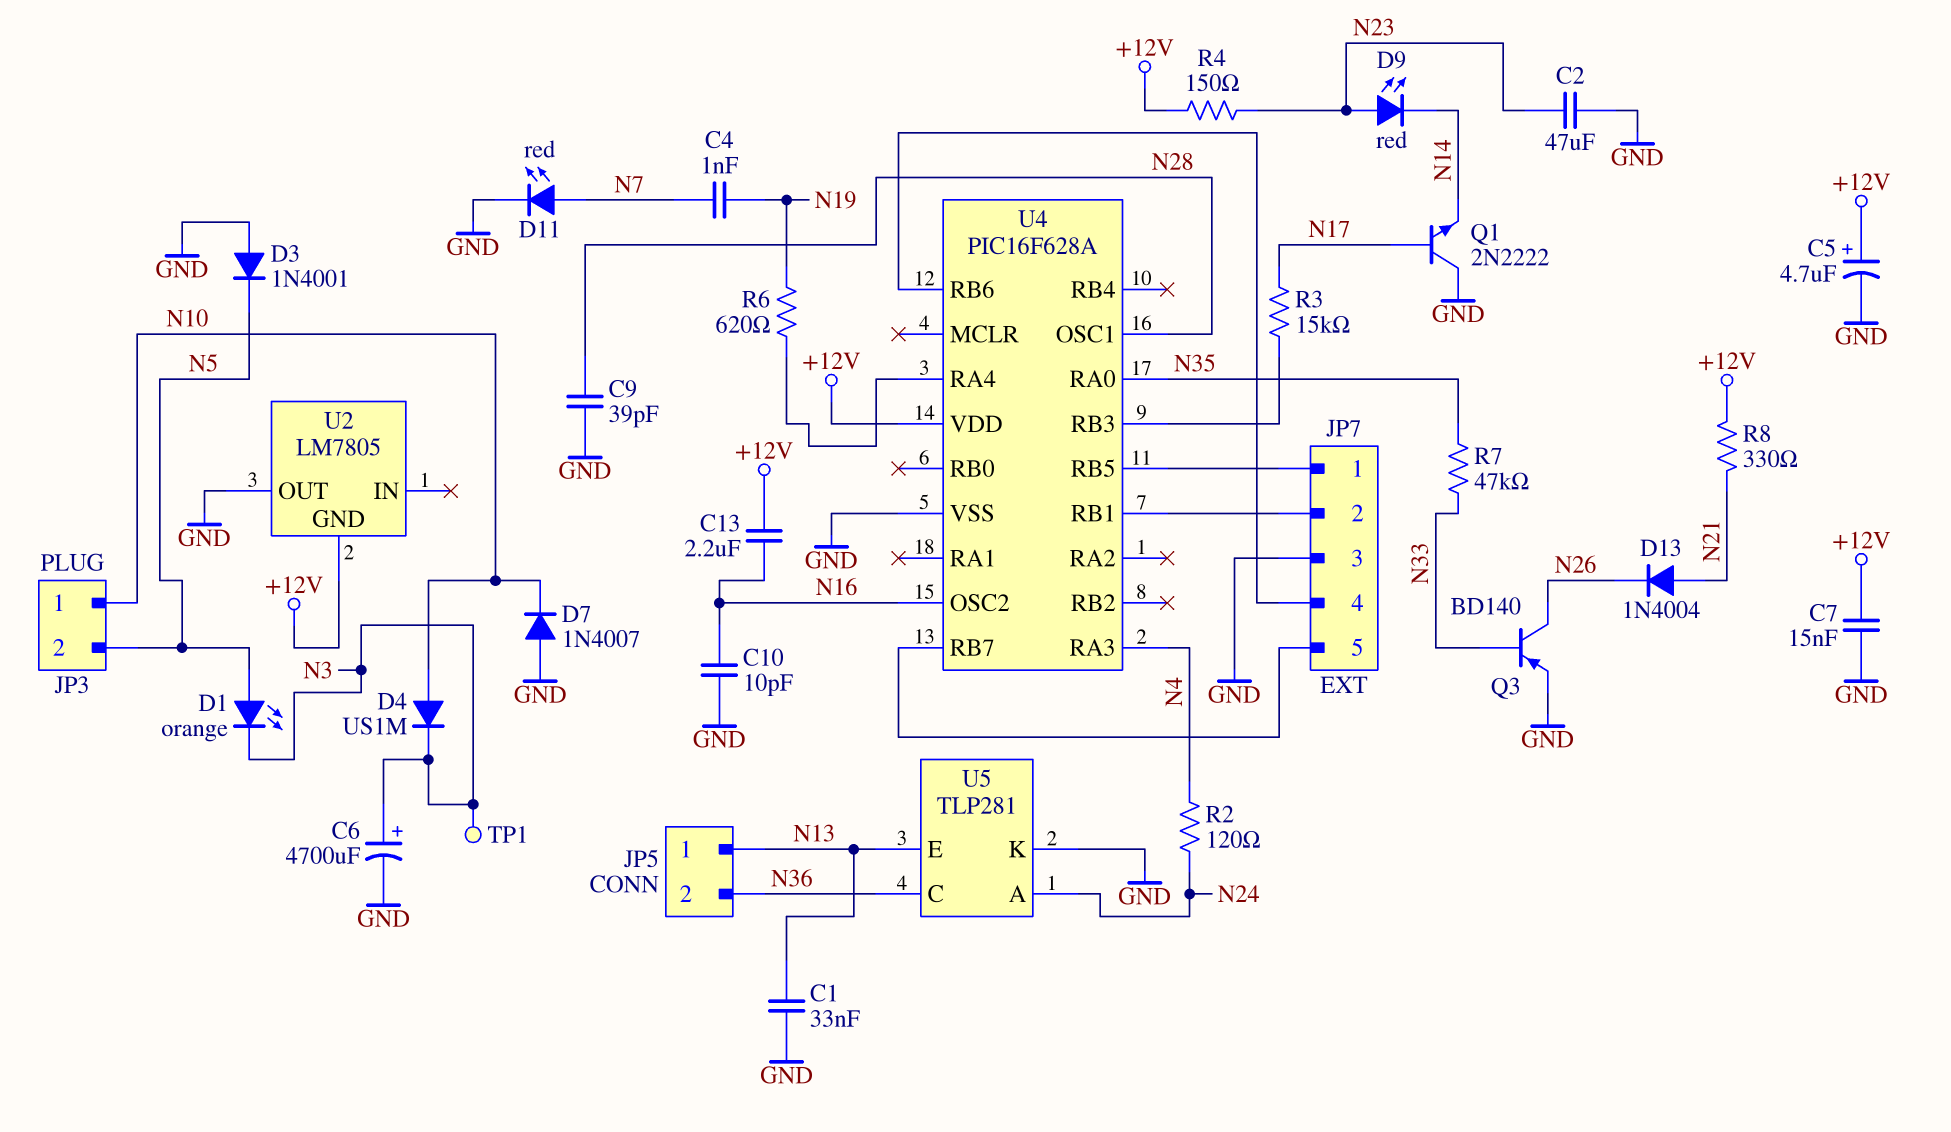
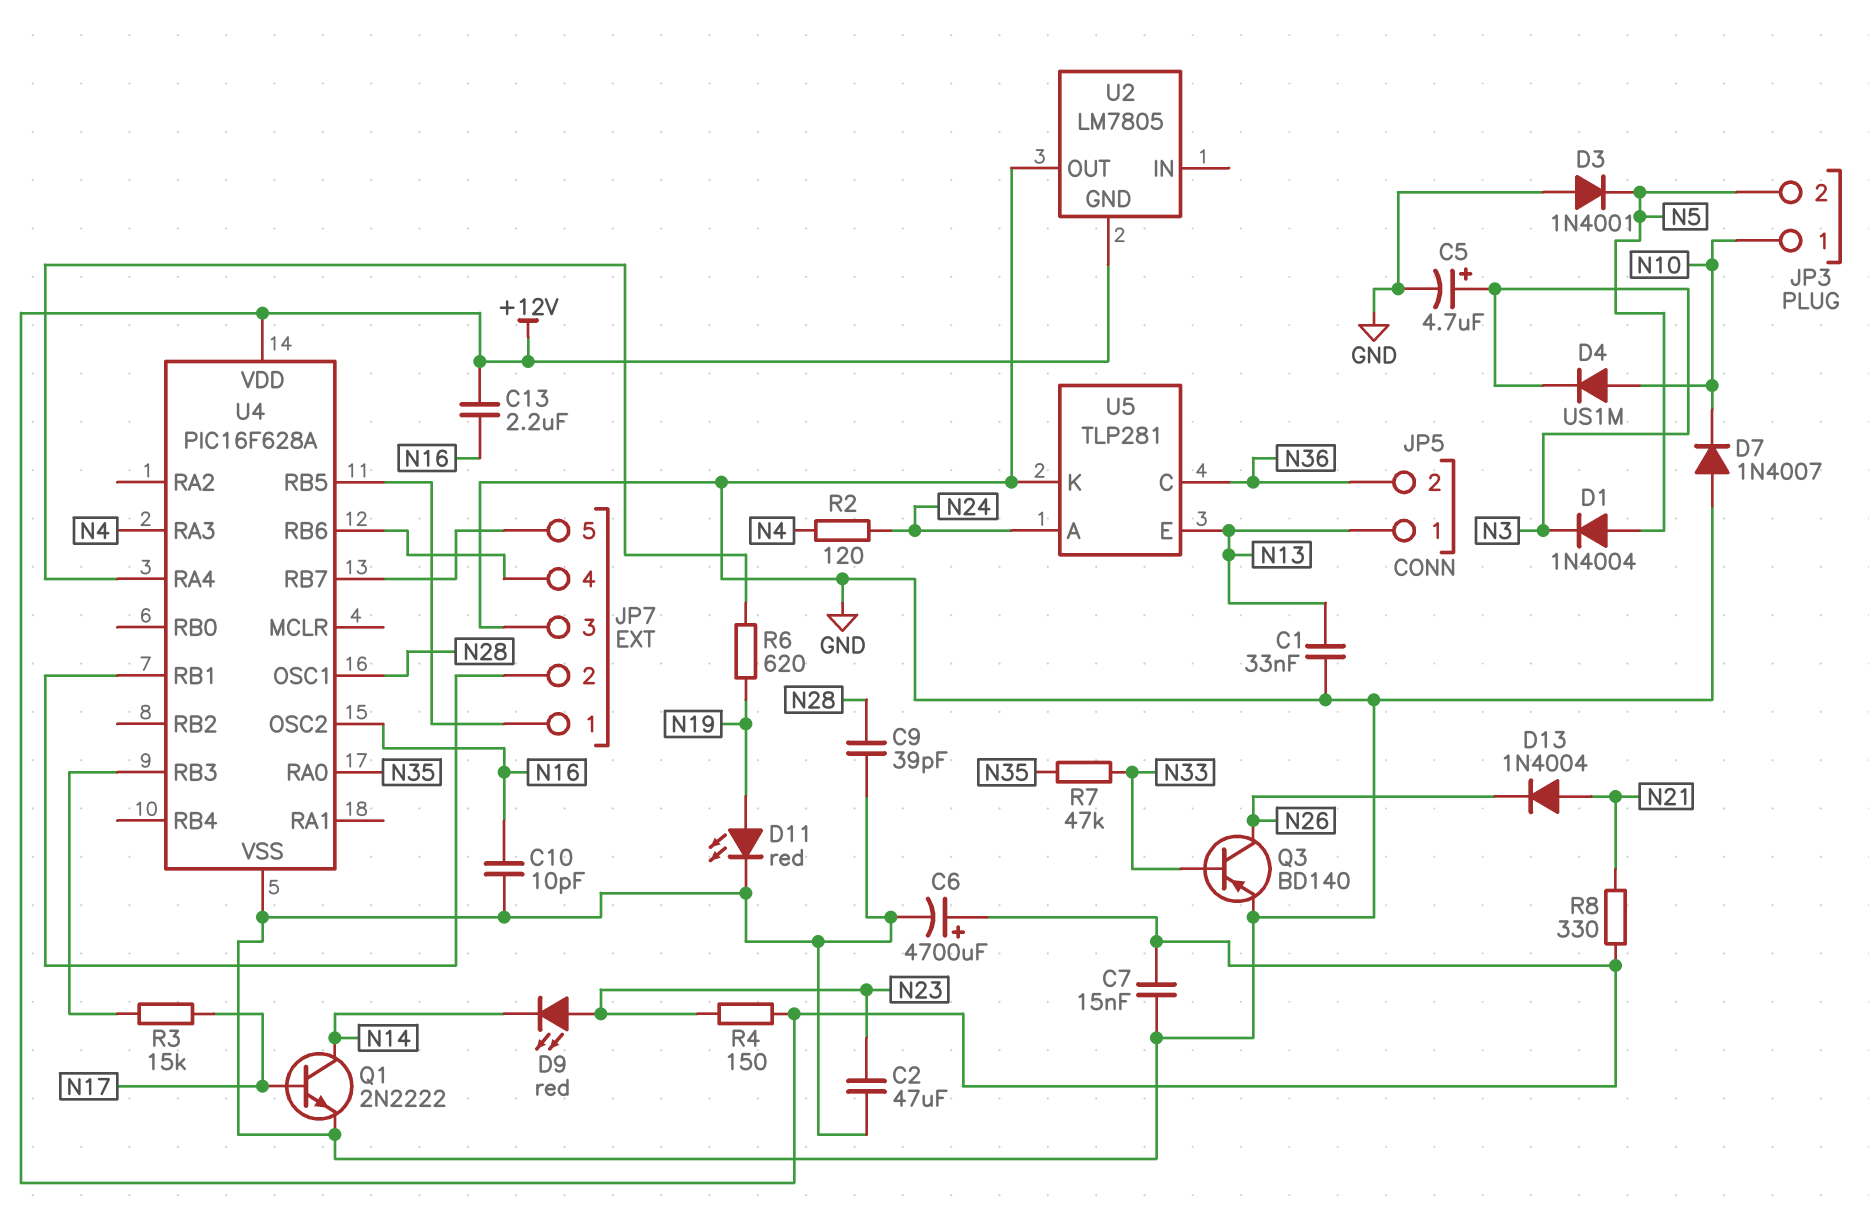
C4: 1nF (N7, N19) -> none
C5: 4.7uF (plus +12V, minus GND) -> 4.7uF (plus N3, minus GND)
C6: 4700uF (plus N3, minus GND) -> 4700uF (plus +12V, minus GND)
D1: LED orange (A N5, K N3) -> diode 1N4004 (A N5, K N3)
D11: LED red (A N7, K GND) -> LED red (A N19, K GND)
Q1: NPN 2N2222 (B N17, C GND, E N14) -> NPN 2N2222 (B N17, C N14, E GND)
TP1: test point (N3) -> none

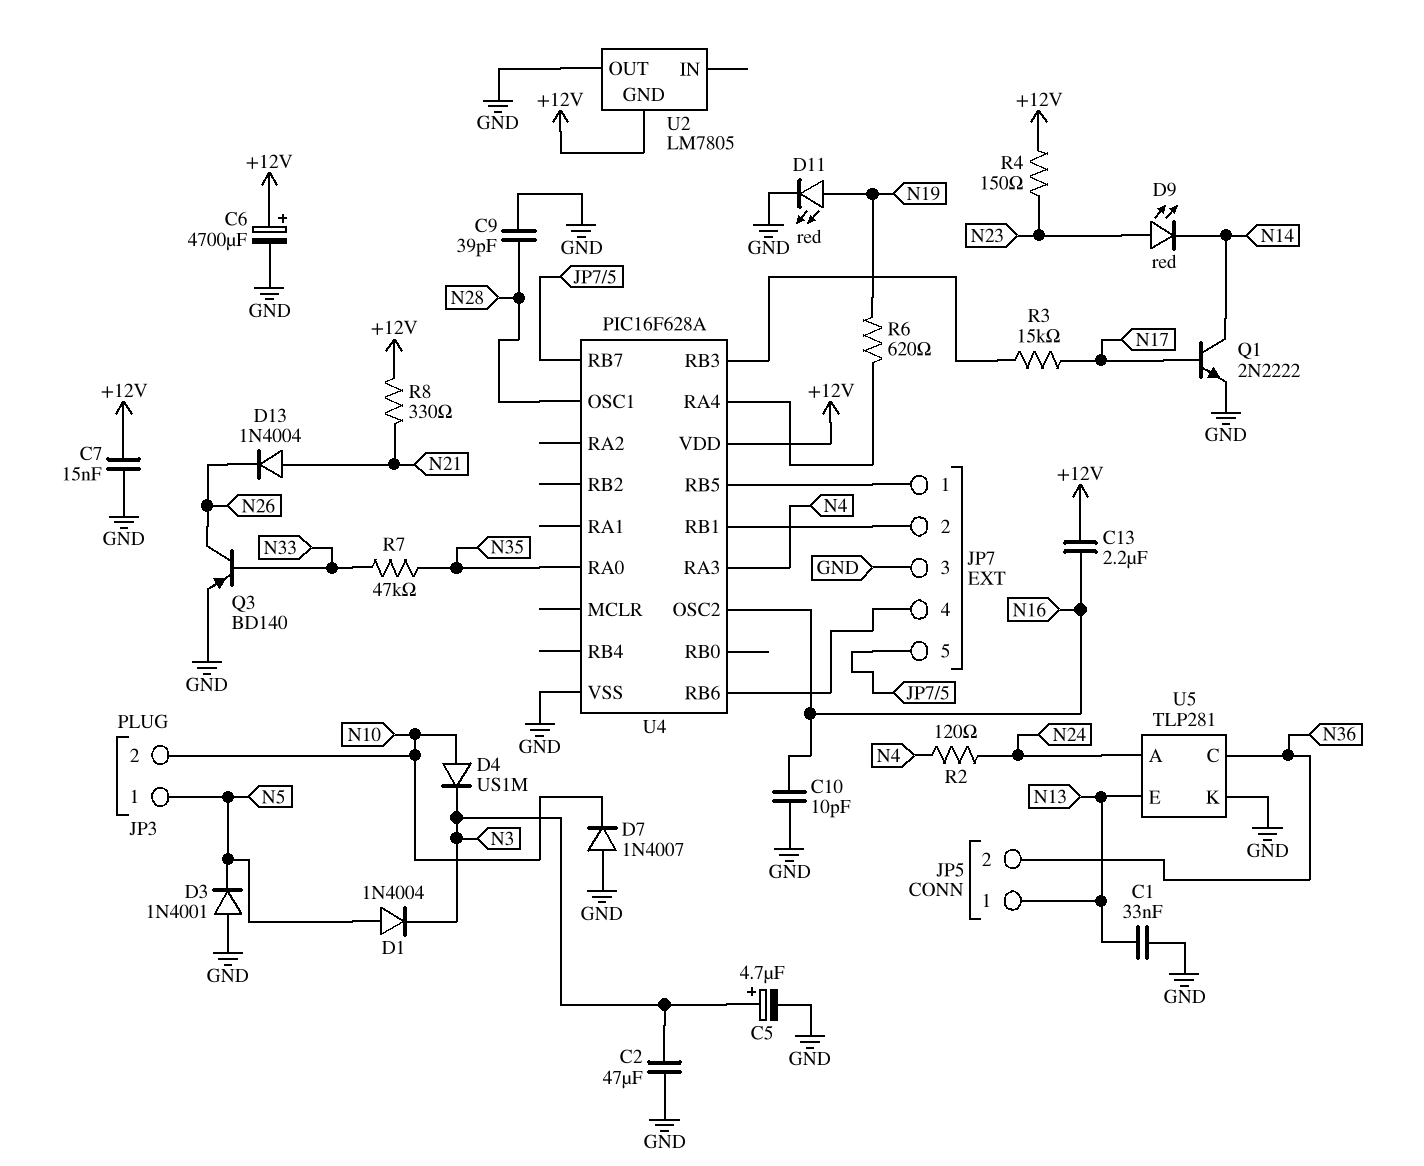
C2: 47uF (GND, N23) -> 47uF (GND, N3)
JP3 pin 1: N10 -> N5
JP3 pin 2: N5 -> N10

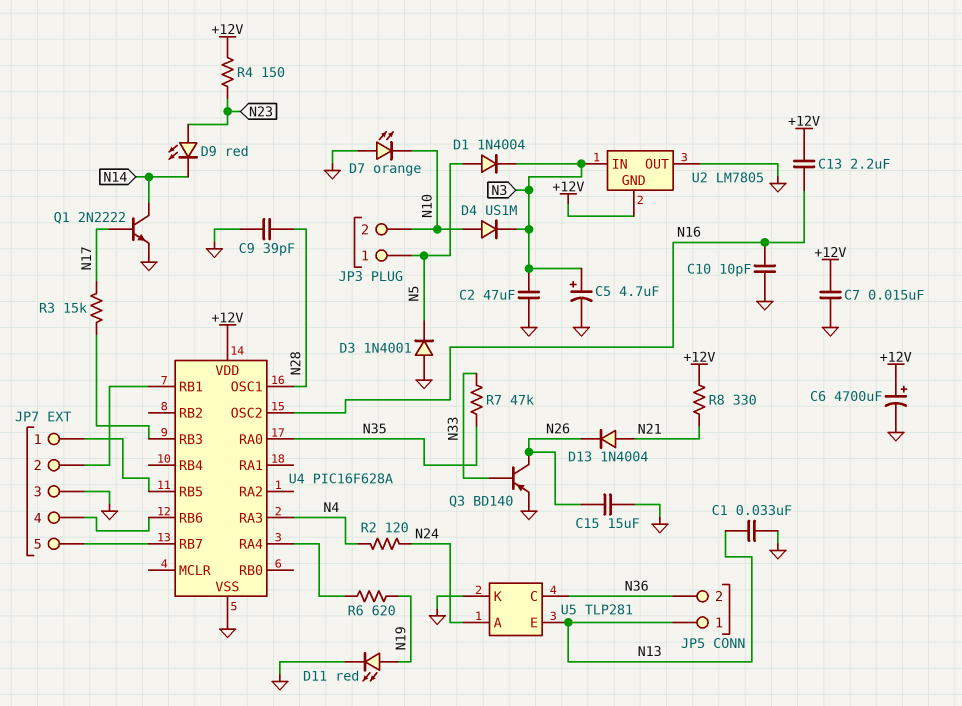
C15: none -> 15uF (GND, N26)
D7: diode 1N4007 (A GND, K N10) -> LED orange (A GND, K N10)
U2 pin IN: none -> N3

